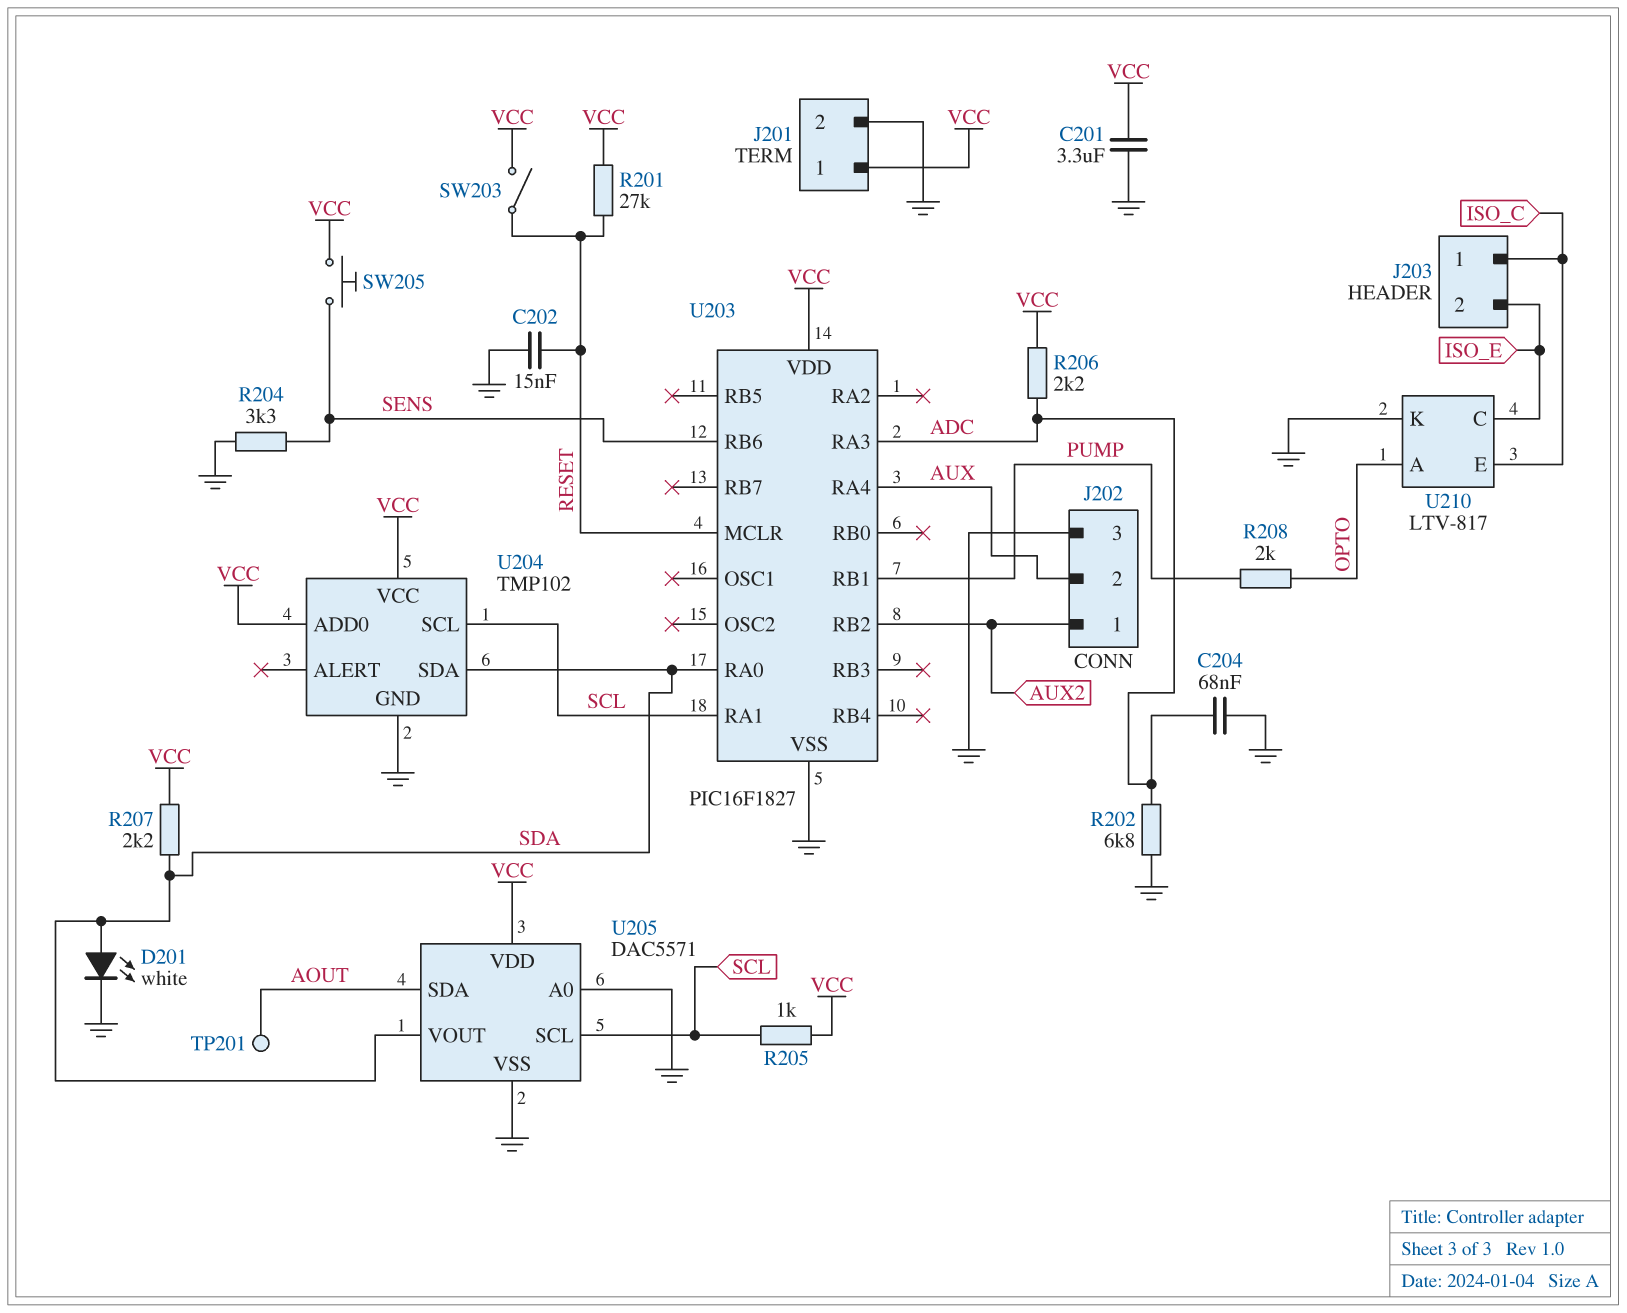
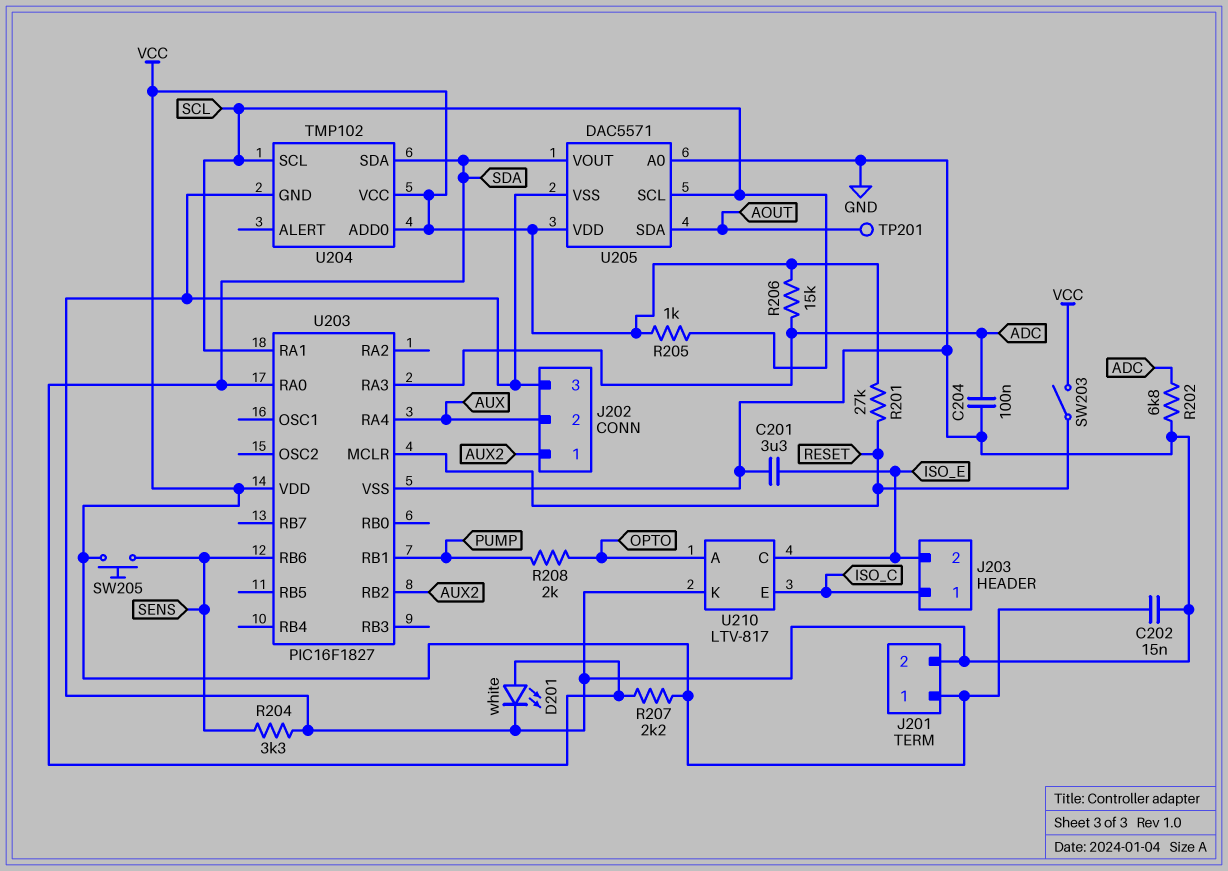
C201: 3.3uF (GND, VCC) -> 3.3uF (GND, ISO_E)
C202: 15nF (GND, RESET) -> 15nF (GND, VCC)
C204: 68nF (ADC, GND) -> 100nF (ADC, GND)
R206: 2.2k (ADC, VCC) -> 15k (ADC, VCC)

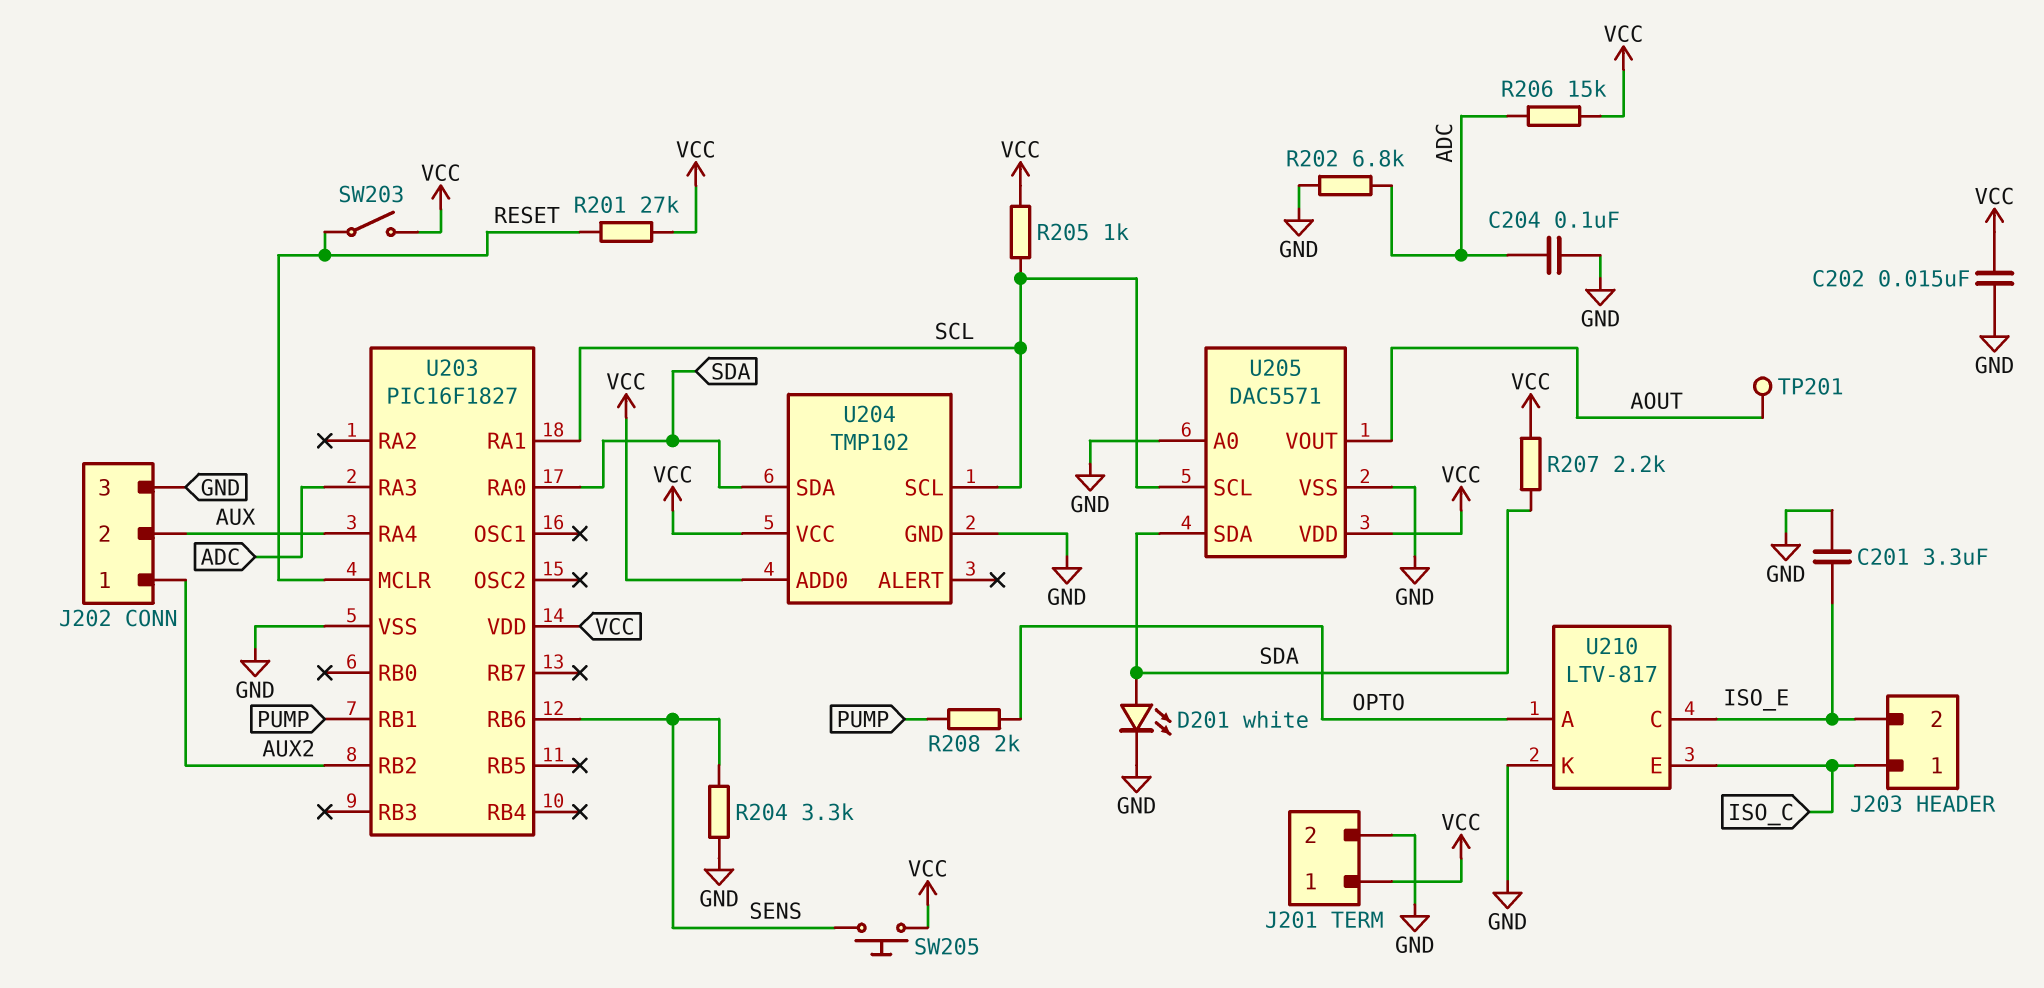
U205 pin SDA: AOUT -> SDA
U205 pin VOUT: SDA -> AOUT

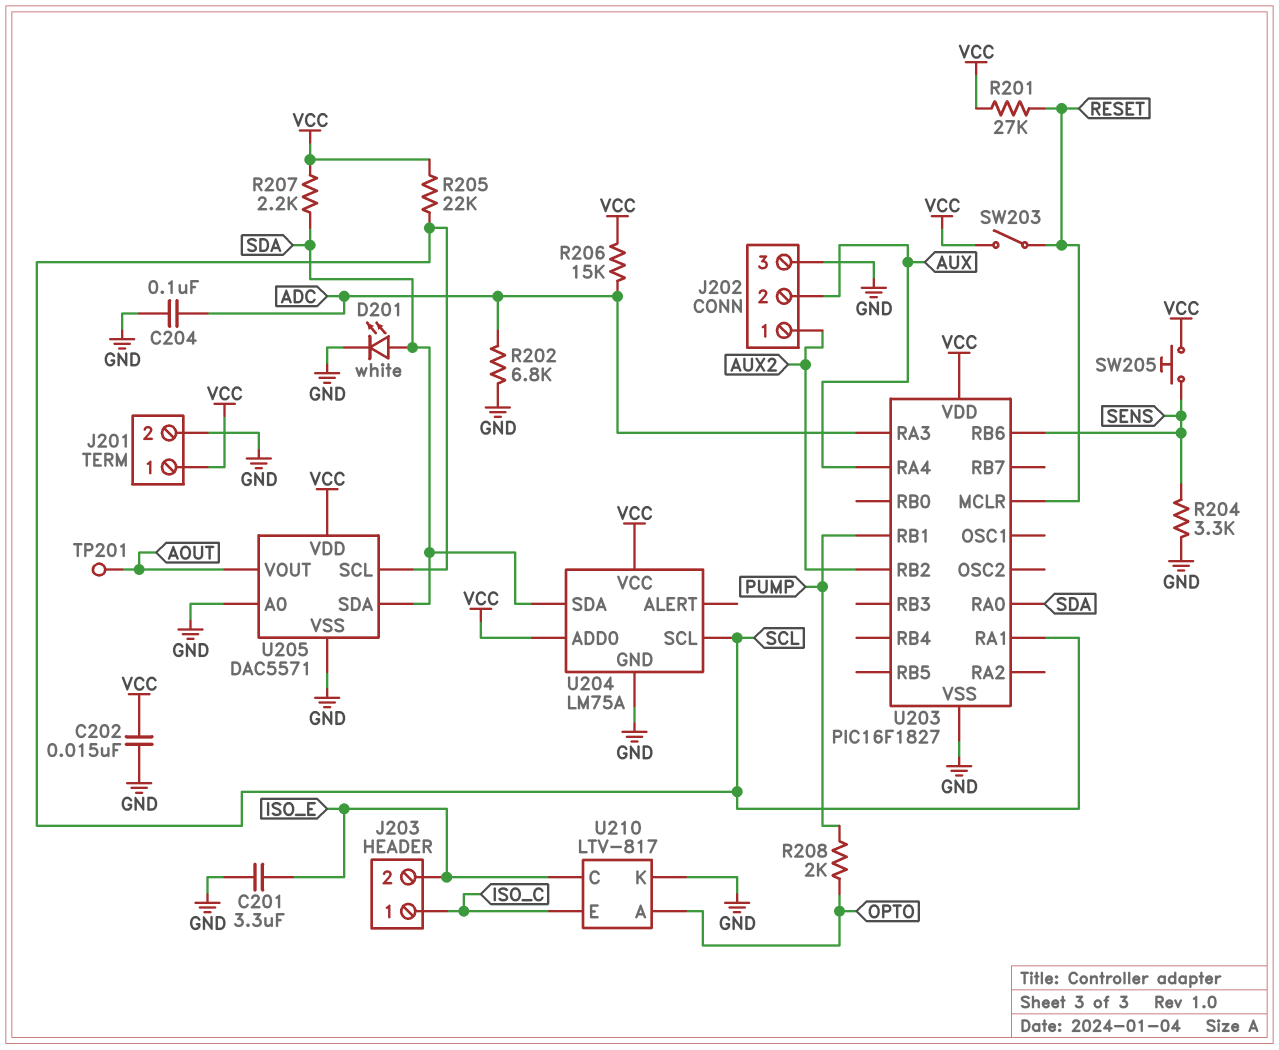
R205: 1k (SCL, VCC) -> 22k (SCL, VCC)
U204: TMP102 -> LM75A

